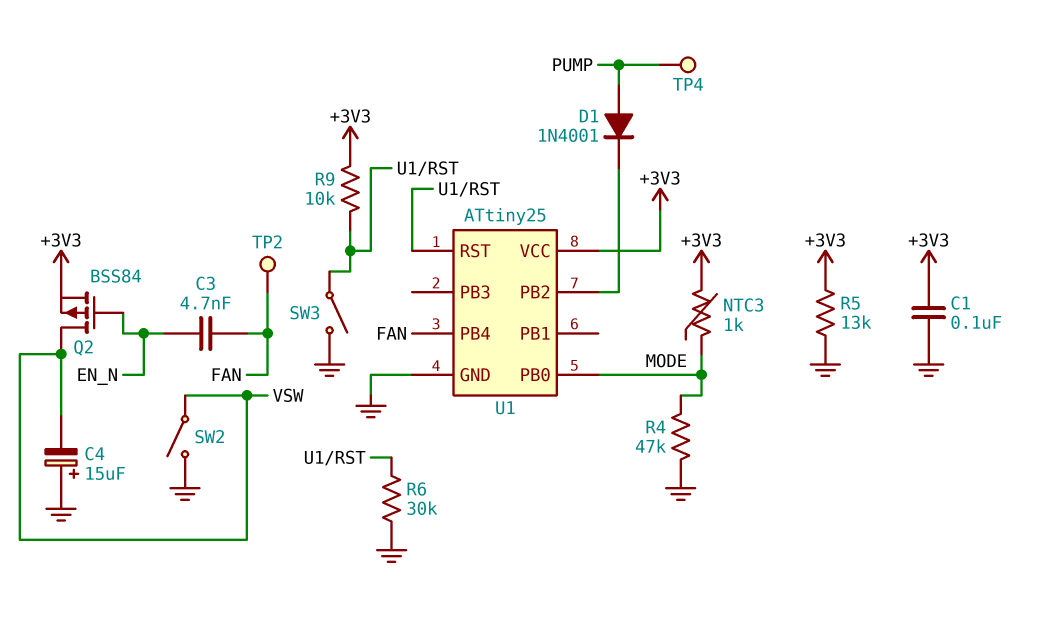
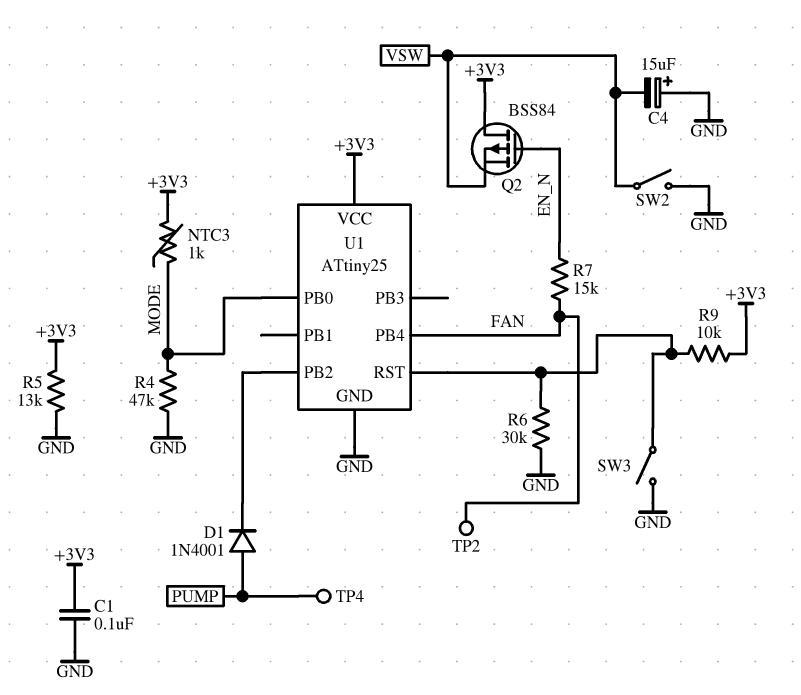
C3: 4.7nF (EN_N, FAN) -> none
Q2: PMOS BSS84 (G EN_N, D VSW, S +3V3) -> PMOS BSS84 (G EN_N, D +3V3, S VSW)
R7: none -> 15k (EN_N, FAN)

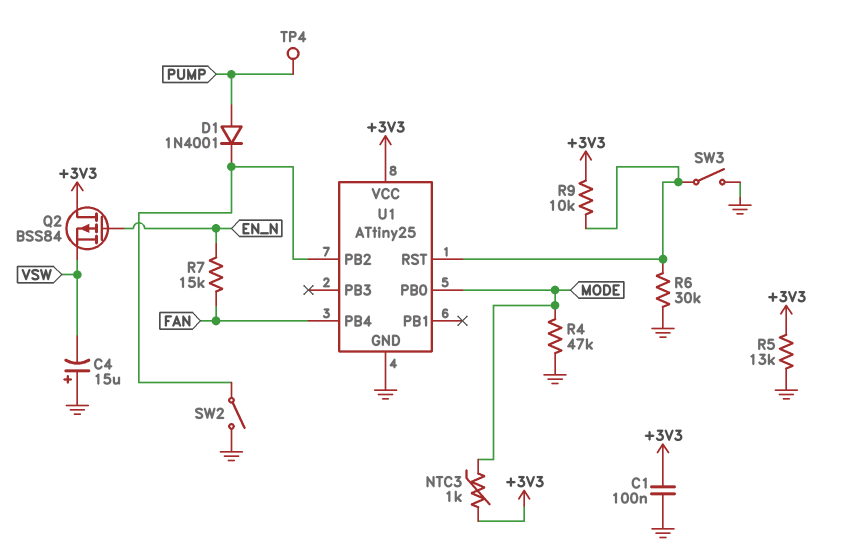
SW2: switch (GND, VSW) -> switch (GND, U1/PB2)
TP2: test point (FAN) -> none

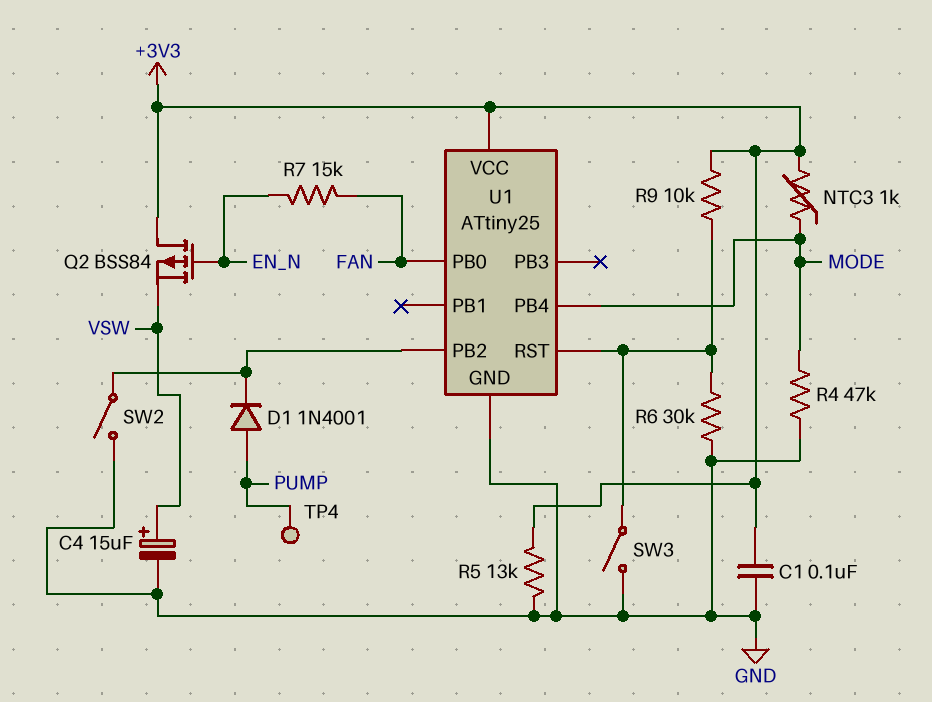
C4: 15uF (plus GND, minus VSW) -> 15uF (plus VSW, minus GND)
U1 pin PB0: MODE -> FAN
U1 pin PB4: FAN -> MODE

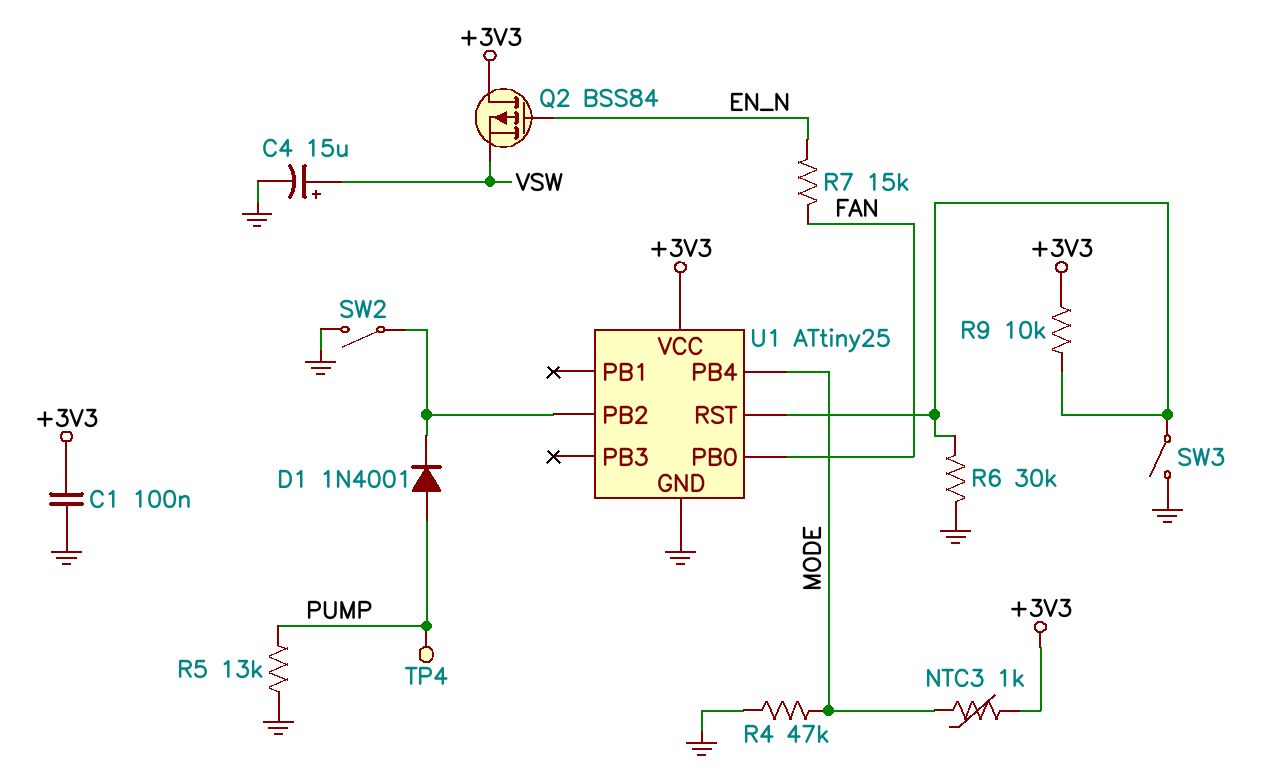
R5: 13k (+3V3, GND) -> 13k (GND, PUMP)

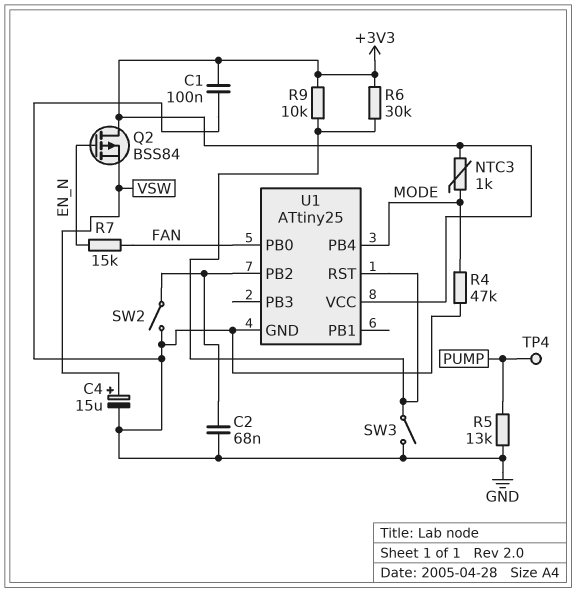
C2: none -> 68nF (GND, U1/PB2)
D1: diode 1N4001 (A PUMP, K U1/PB2) -> none
R6: 30k (GND, U1/RST) -> 30k (+3V3, U1/RST)

